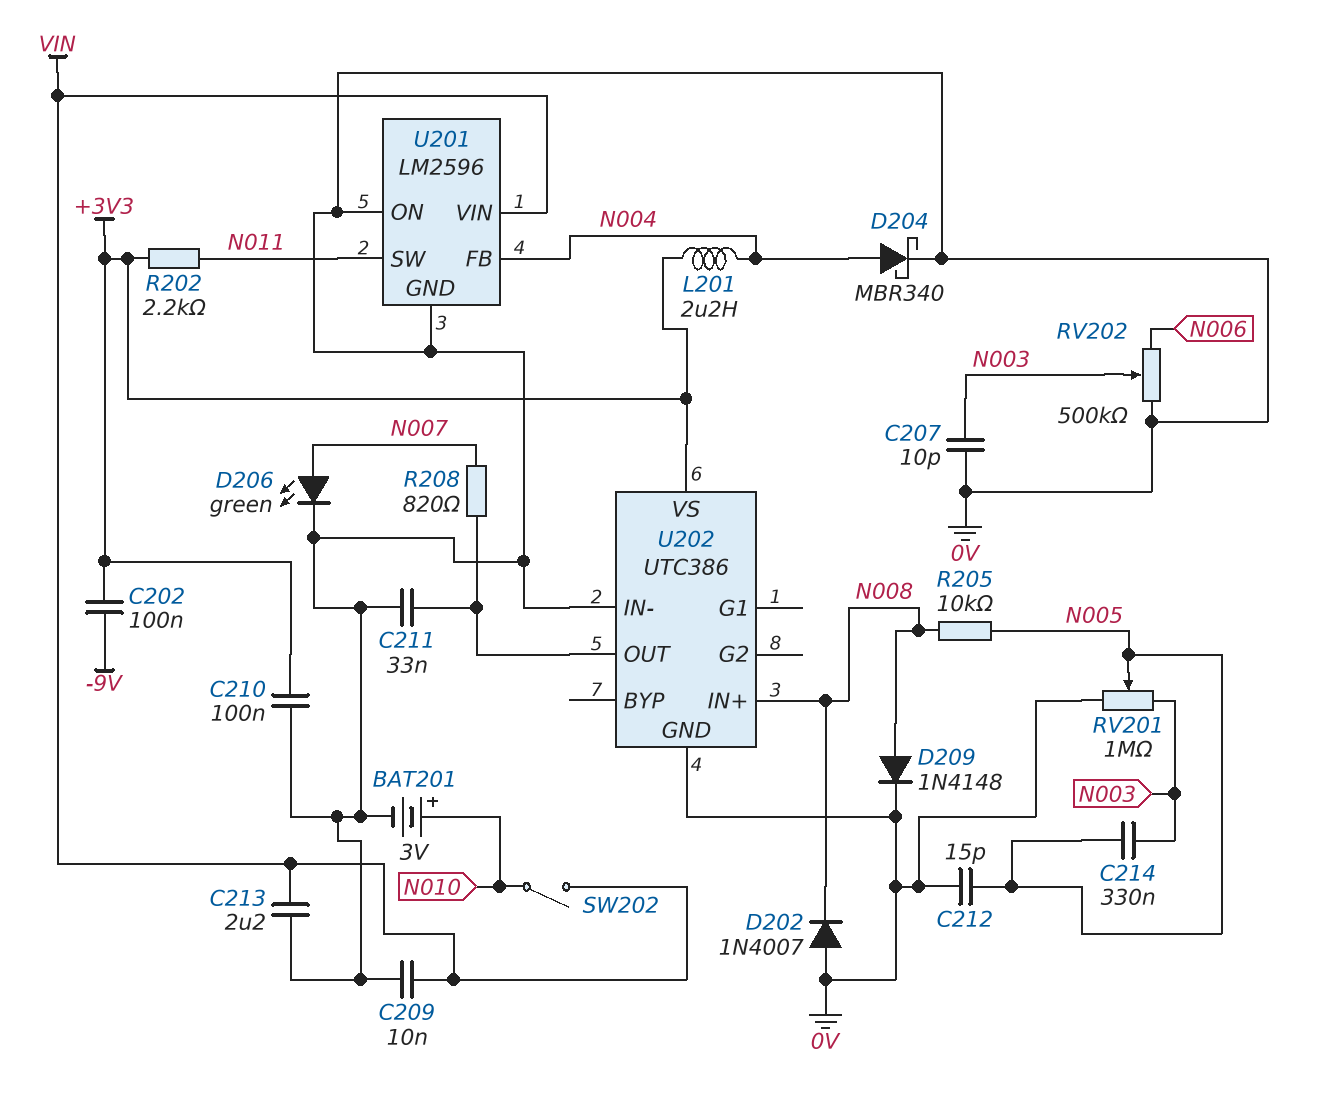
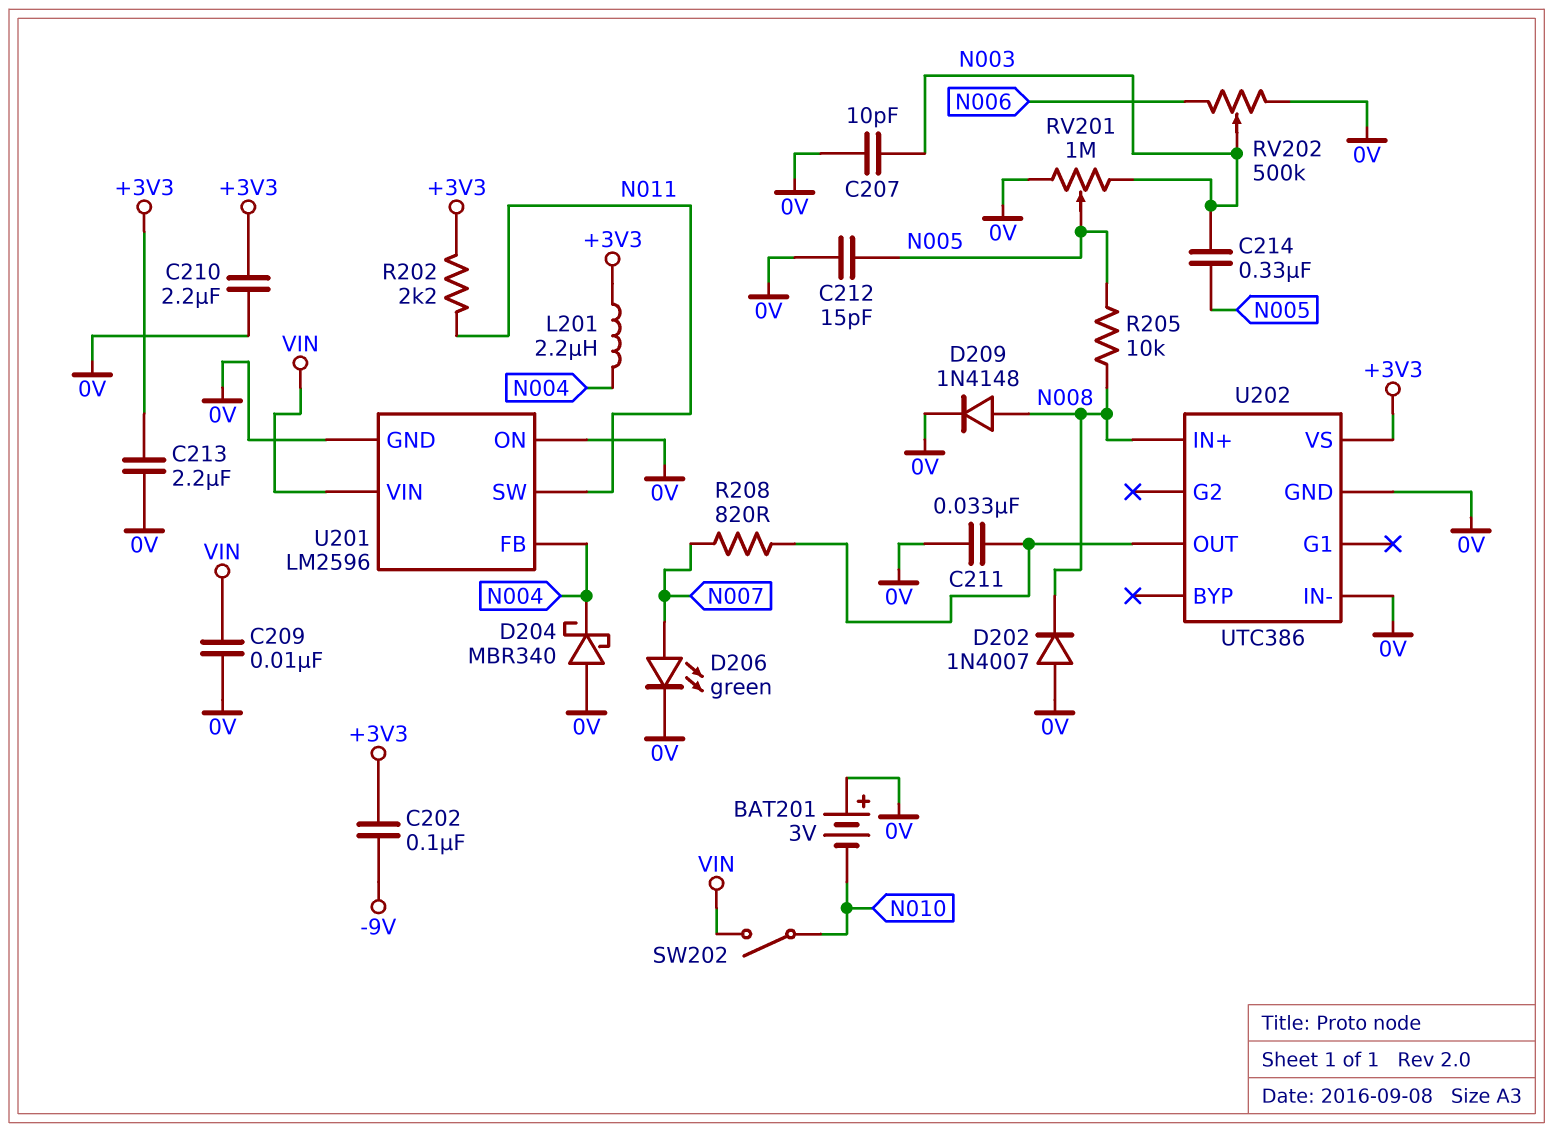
BAT201: 3V (plus N010, minus 0V) -> 3V (plus 0V, minus N010)
C210: 100nF (+3V3, 0V) -> 2.2uF (+3V3, 0V)
C213: 2.2uF (0V, VIN) -> 2.2uF (+3V3, 0V)
D204: schottky MBR340 (A N004, K 0V) -> schottky MBR340 (A 0V, K N004)

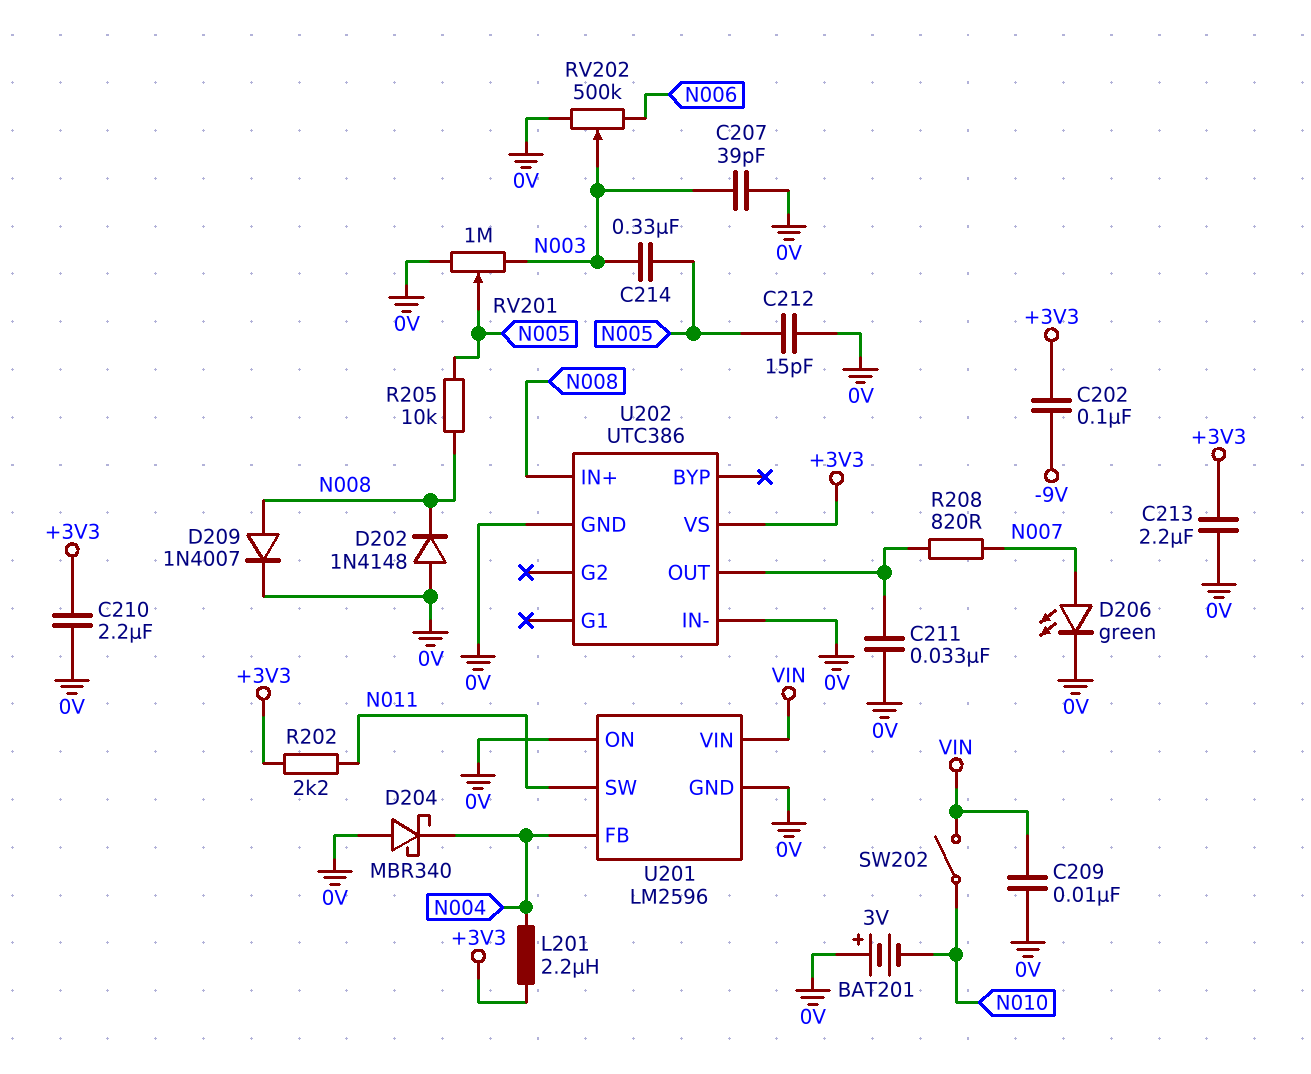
C207: 10pF (0V, N003) -> 39pF (0V, N003)
D202: diode 1N4007 (A 0V, K N008) -> diode 1N4148 (A 0V, K N008)
D209: diode 1N4148 (A N008, K 0V) -> diode 1N4007 (A N008, K 0V)

